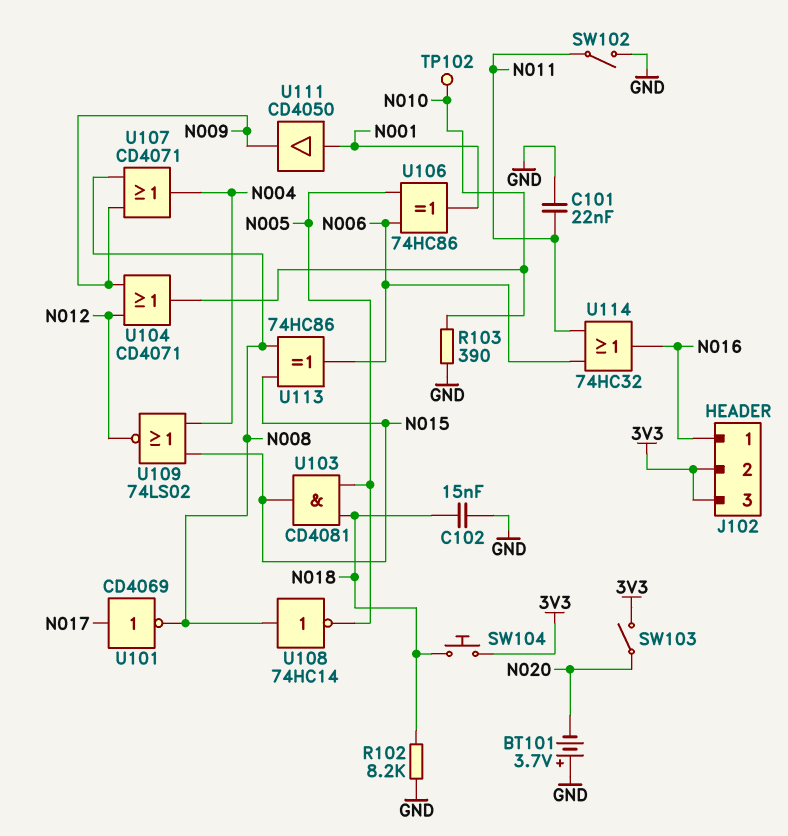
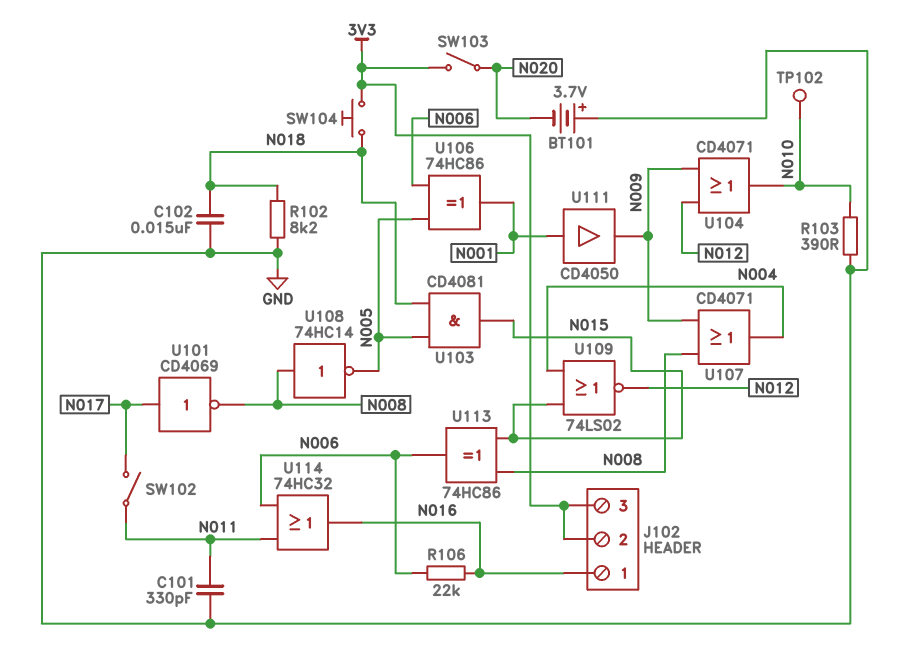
C101: 22nF (GND, N011) -> 330pF (GND, N011)
R106: none -> 22k (N006, N016)
SW102: switch (GND, N011) -> switch (N011, N017)

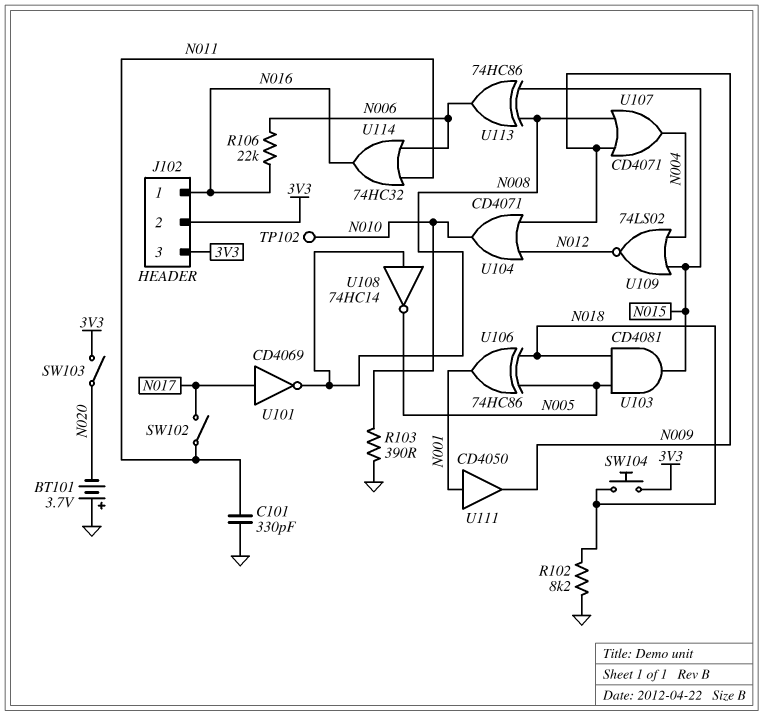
C102: 15nF (GND, N018) -> none
U106: XOR 74HC86 (in N005, in N006, out N001) -> XOR 74HC86 (in N005, in N018, out N001)

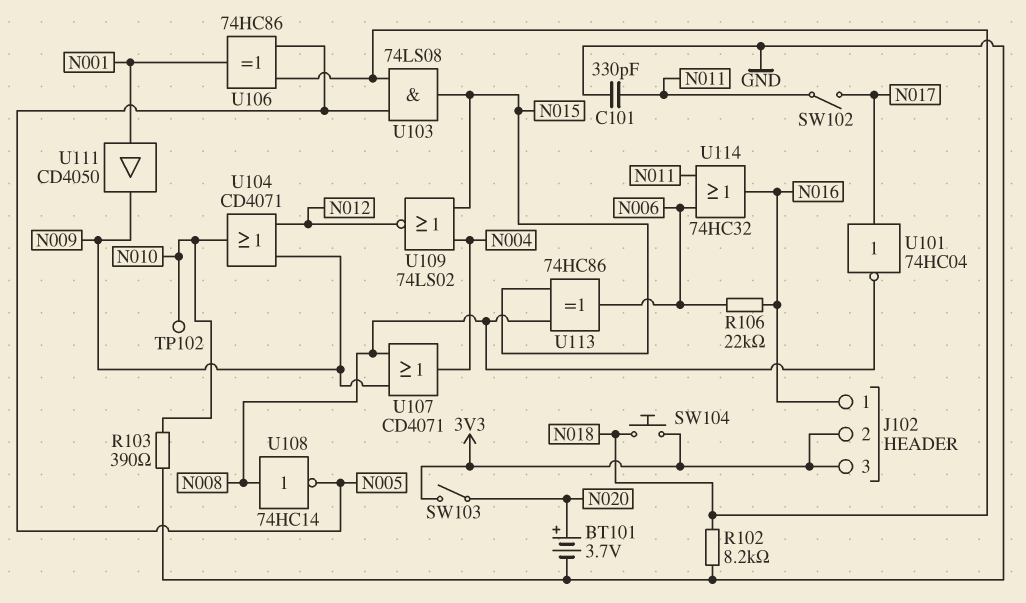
BT101: 3.7V (plus GND, minus N020) -> 3.7V (plus N020, minus GND)
U101: NOT CD4069 (in N017, out N008) -> NOT 74HC04 (in N017, out N008)
U103: AND CD4081 (in N005, in N018, out N015) -> AND 74LS08 (in N005, in N018, out N015)

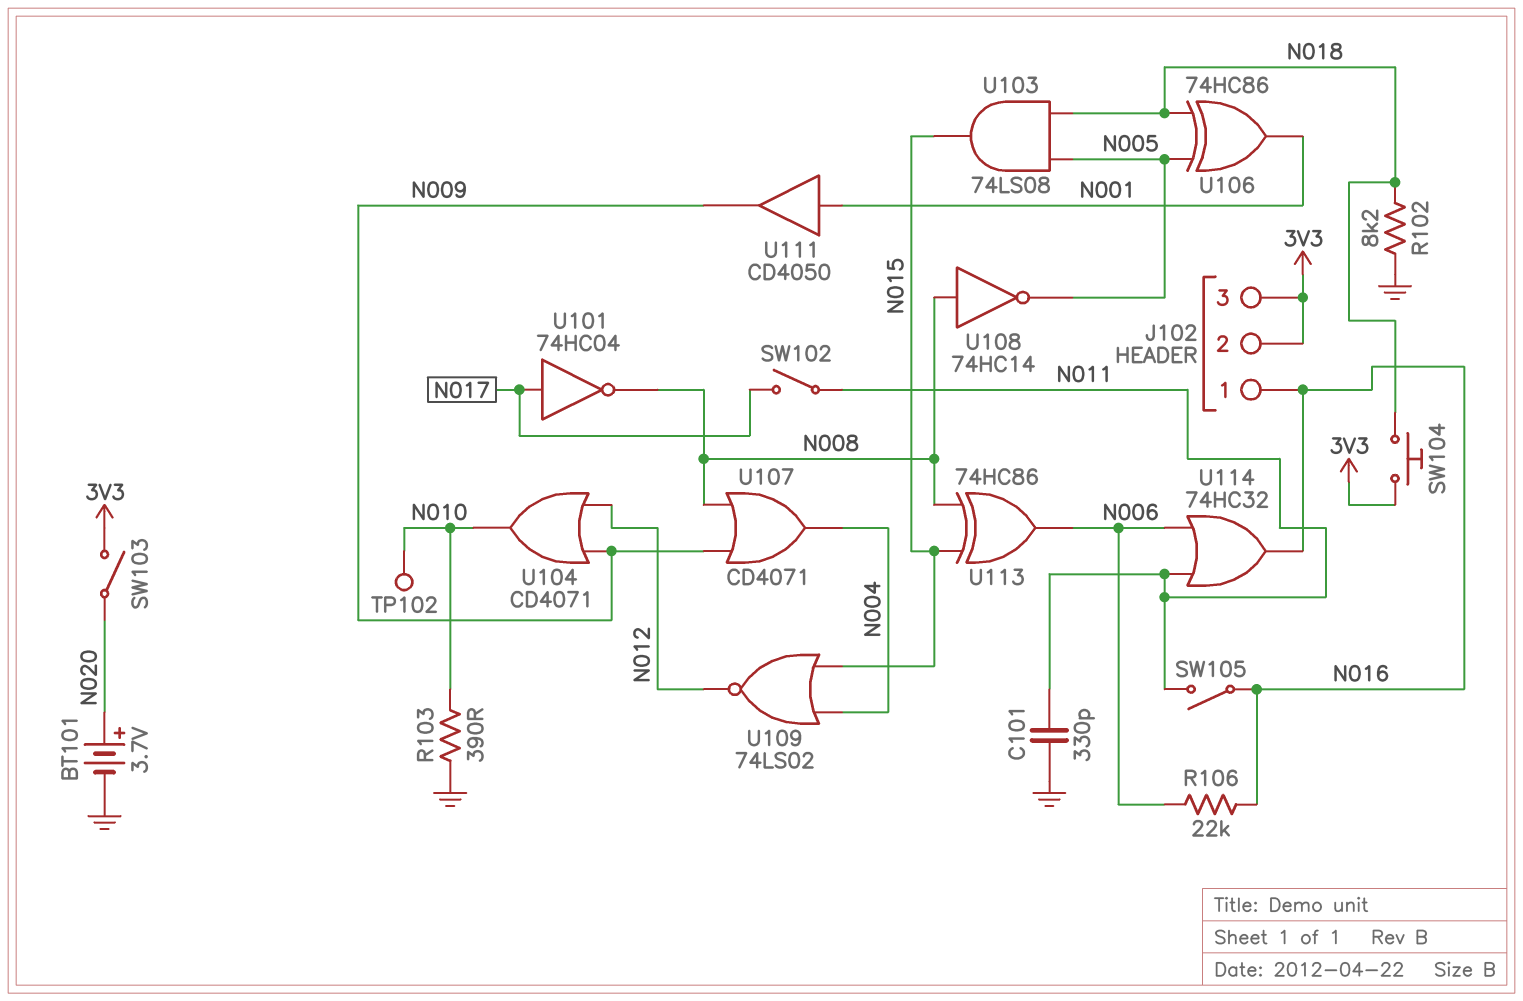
SW105: none -> switch (N011, N016)

